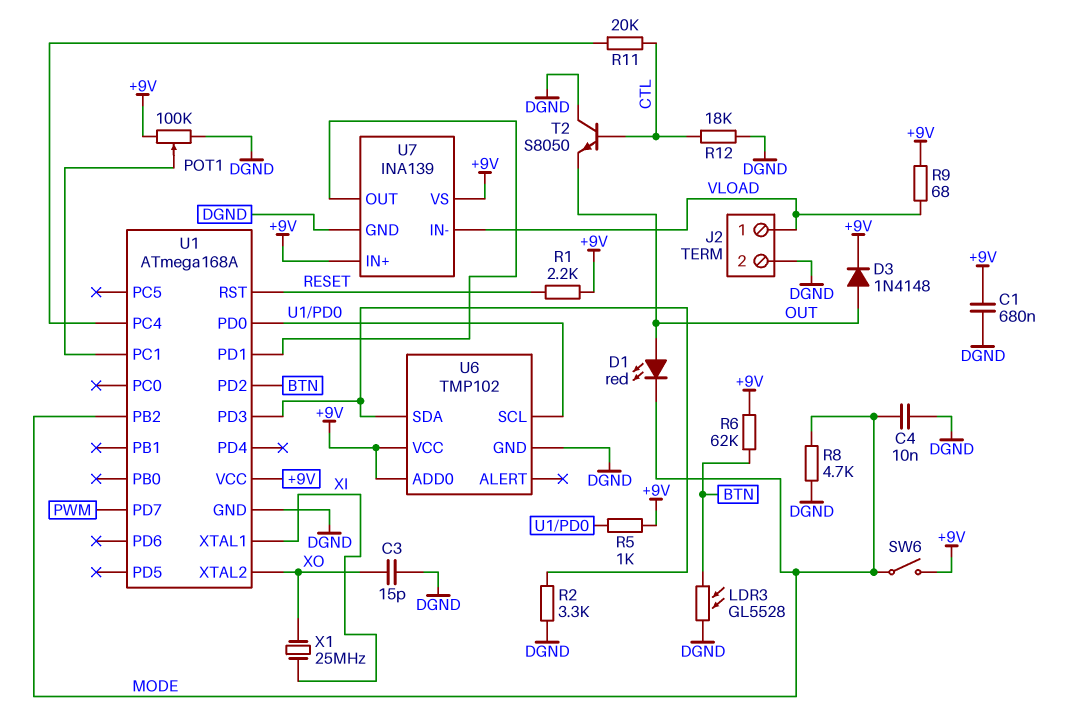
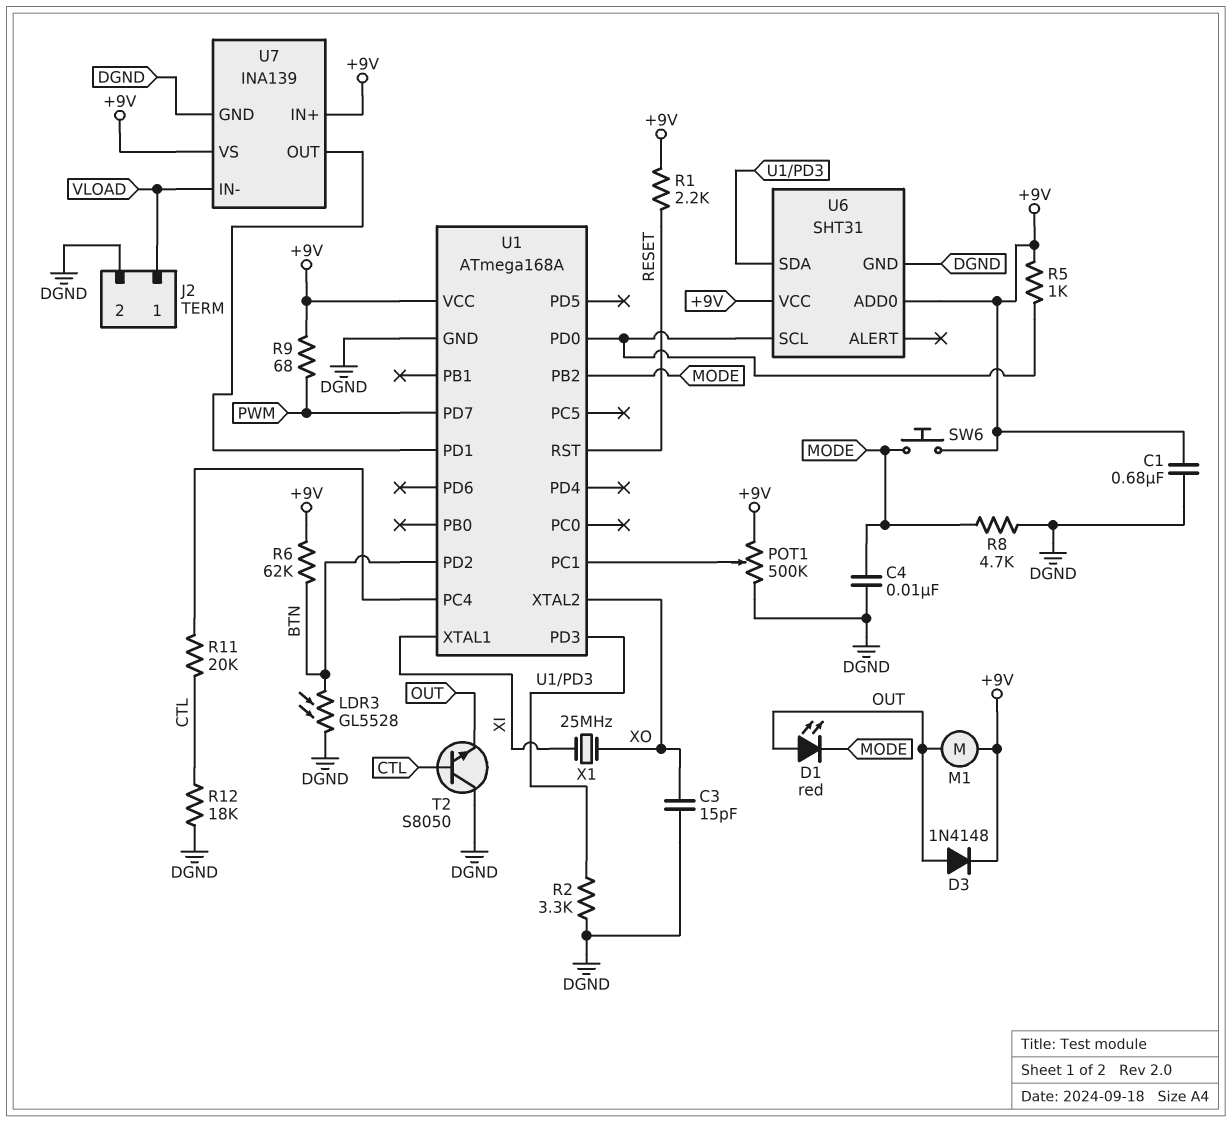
M1: none -> motor (+9V, OUT)
POT1: 100k (+9V, DGND, wiper U1/PC1) -> 500k (+9V, DGND, wiper U1/PC1)
R9: 68 (+9V, VLOAD) -> 68 (+9V, PWM)
SW6: switch (+9V, MODE) -> button (+9V, MODE)
U6: TMP102 -> SHT31

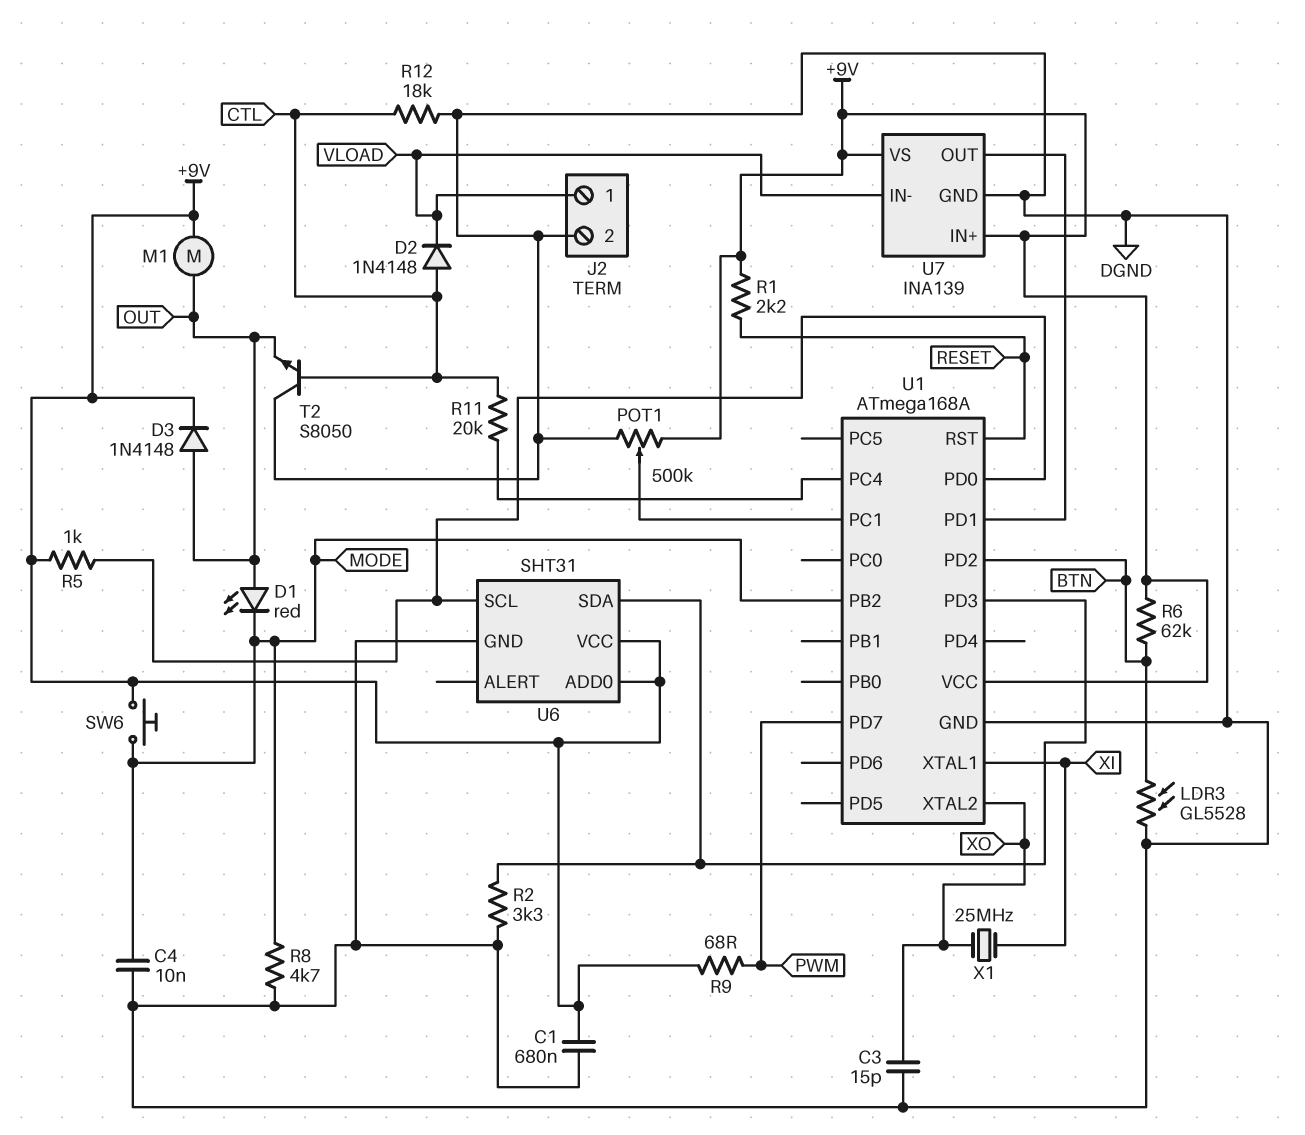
D2: none -> diode 1N4148 (A CTL, K VLOAD)

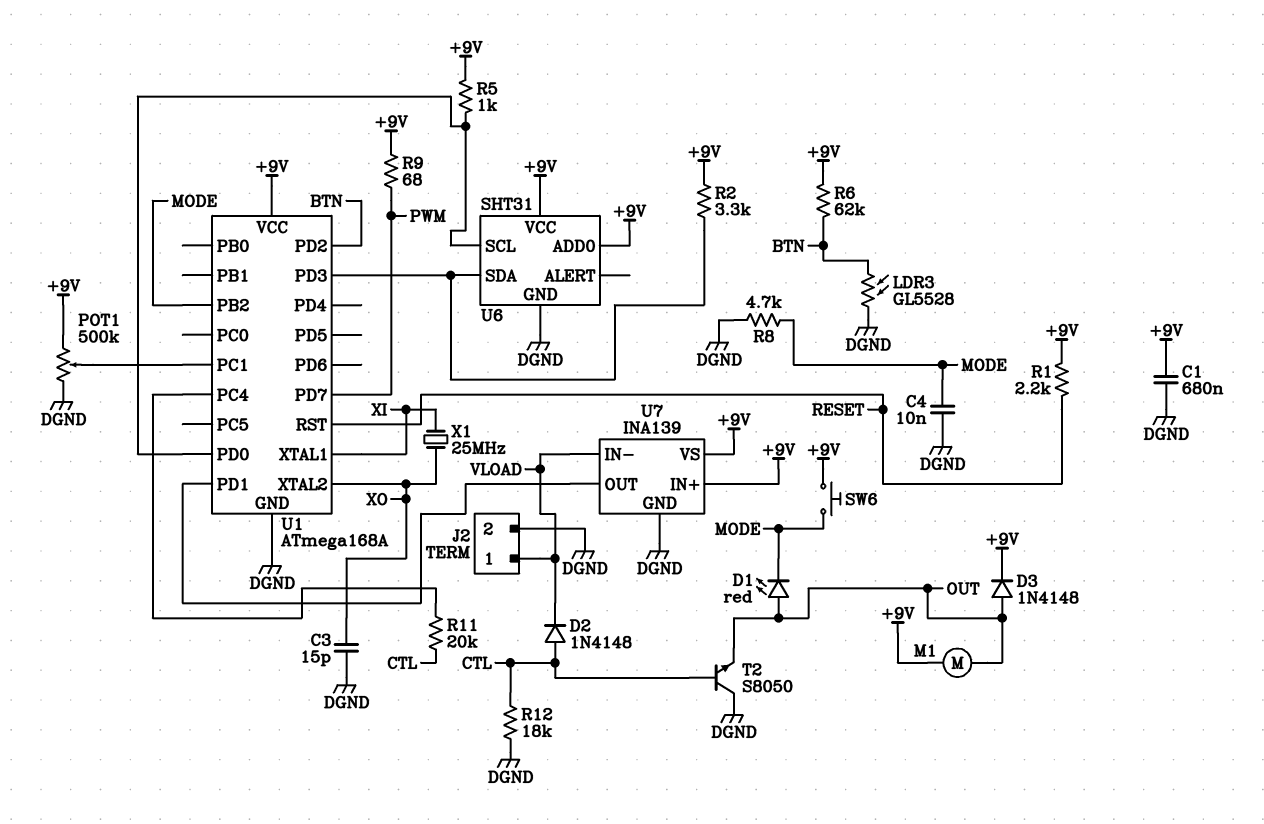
R2: 3.3k (DGND, U1/PD3) -> 3.3k (+9V, U1/PD3)

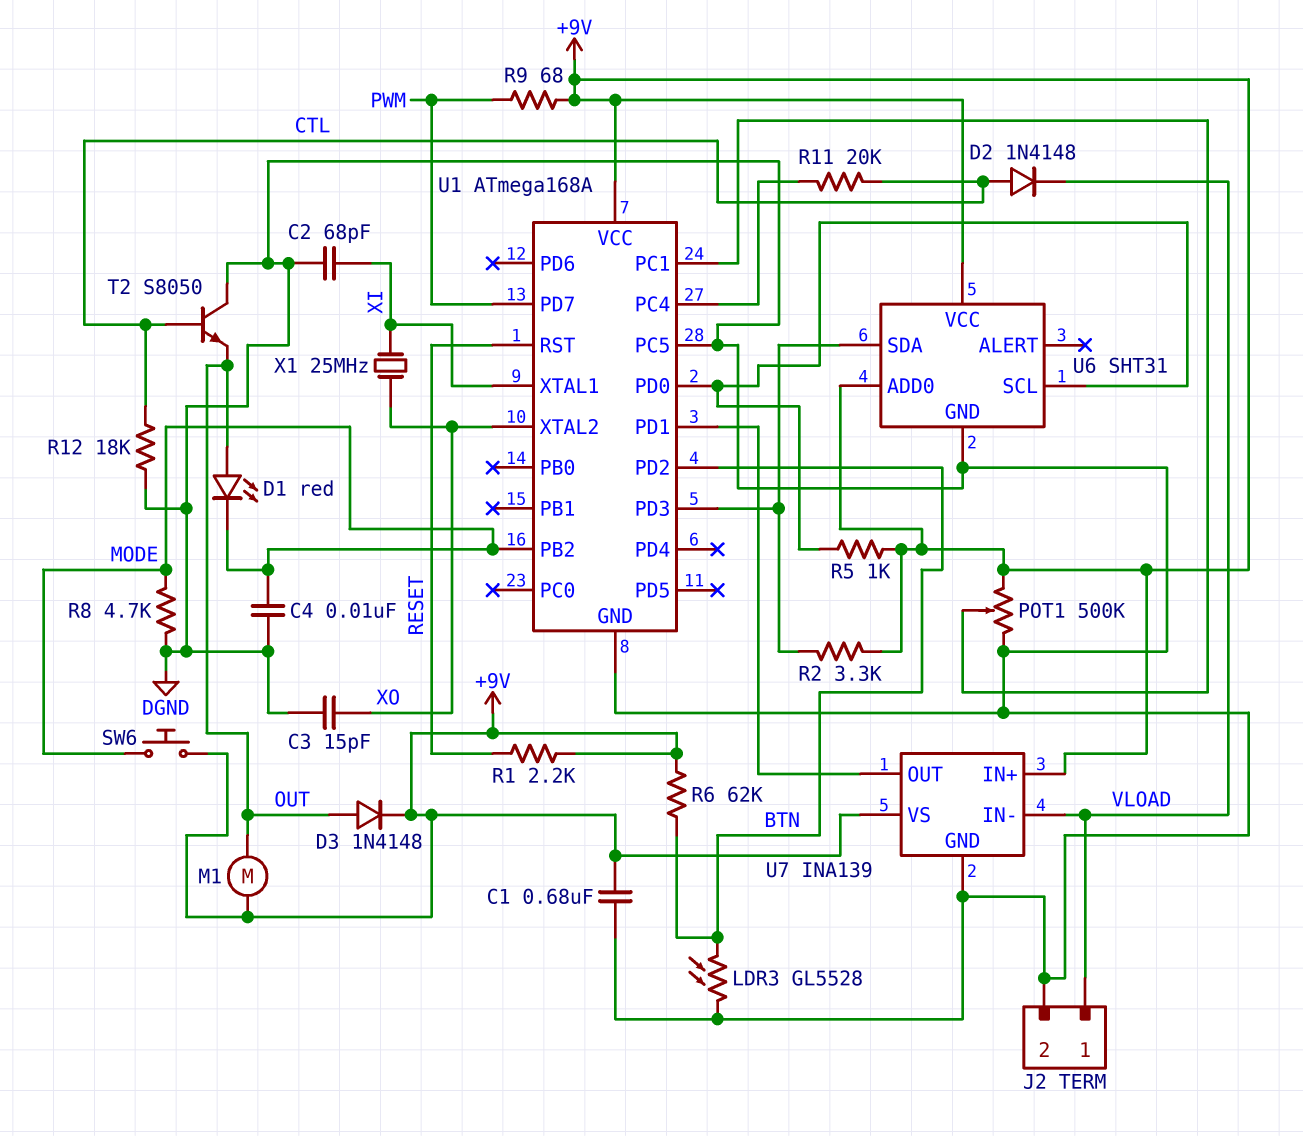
C2: none -> 68pF (DGND, XI)
U1 pin PC5: none -> DGND

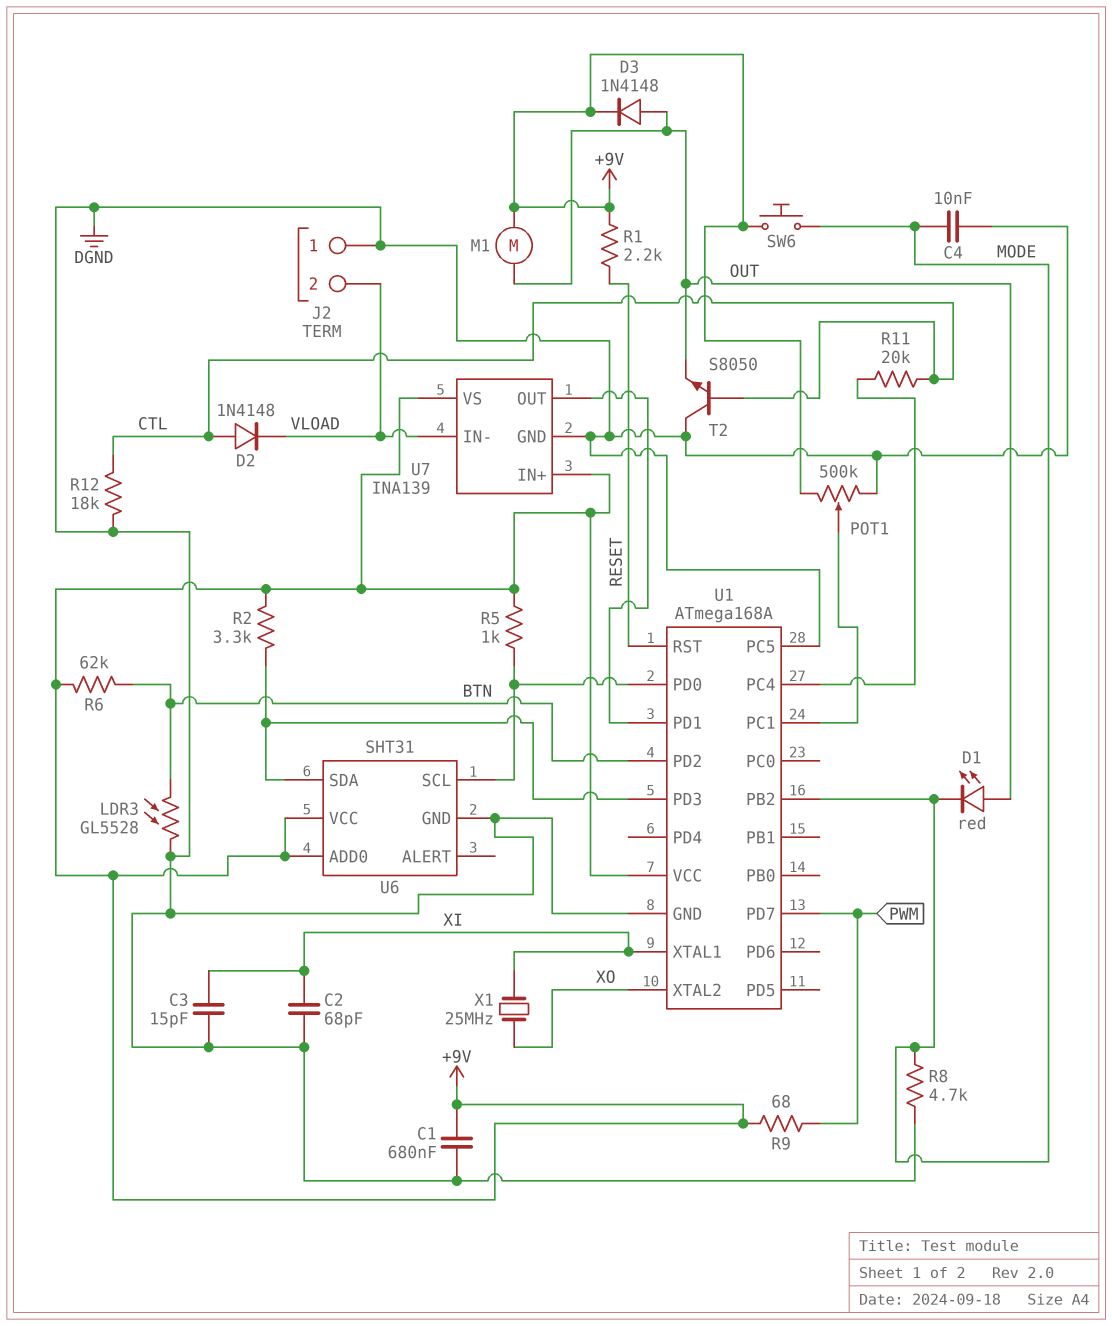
C3: 15pF (DGND, XO) -> 15pF (DGND, XI)
J2 pin 1: VLOAD -> DGND
J2 pin 2: DGND -> VLOAD

